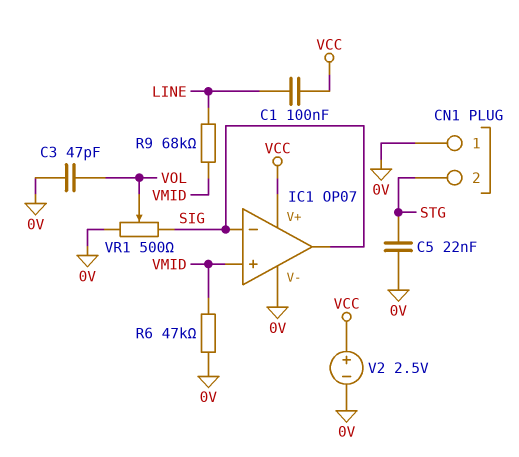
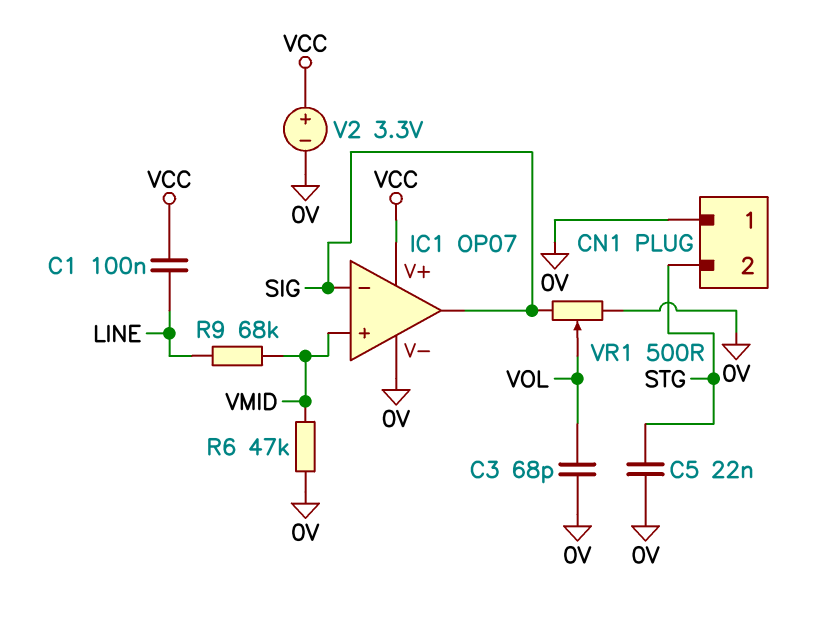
C3: 47pF (0V, VOL) -> 68pF (0V, VOL)
V2: 2.5V (plus VCC, minus 0V) -> 3.3V (plus VCC, minus 0V)

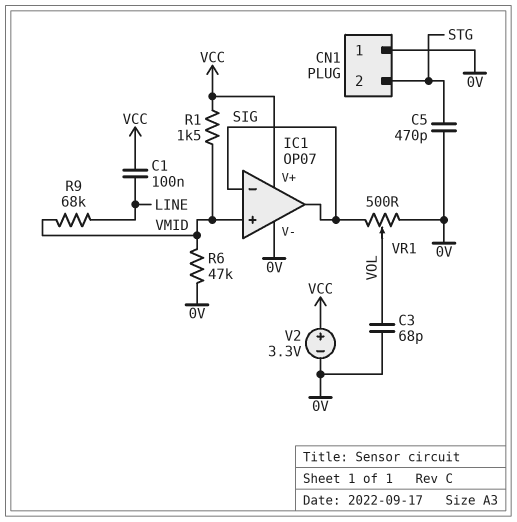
C5: 22nF (0V, STG) -> 470pF (0V, STG)
R1: none -> 1.5k (VCC, VMID)

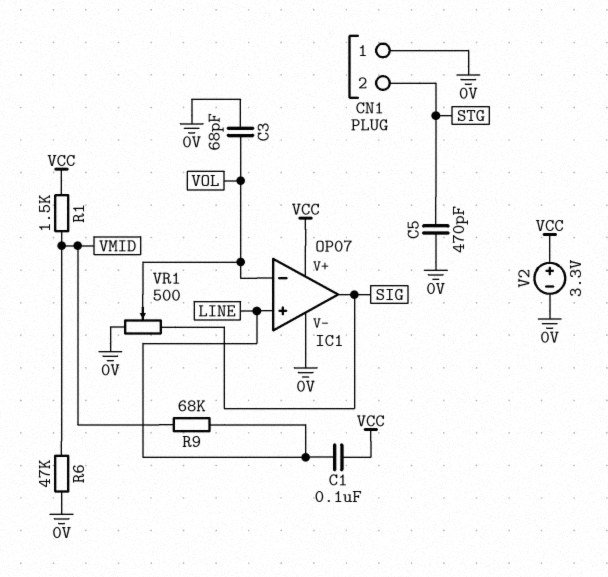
IC1 pin in+: VMID -> LINE
IC1 pin in-: SIG -> VOL

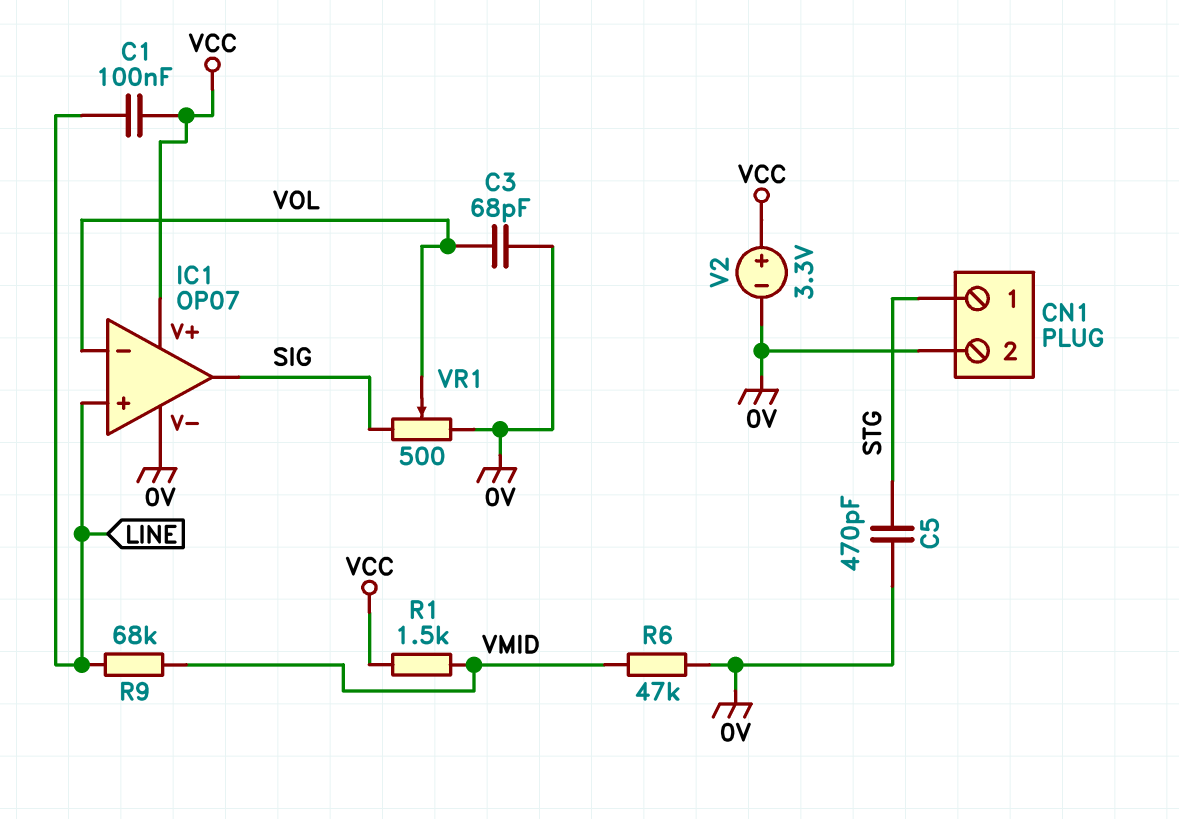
CN1 pin 1: 0V -> STG
CN1 pin 2: STG -> 0V

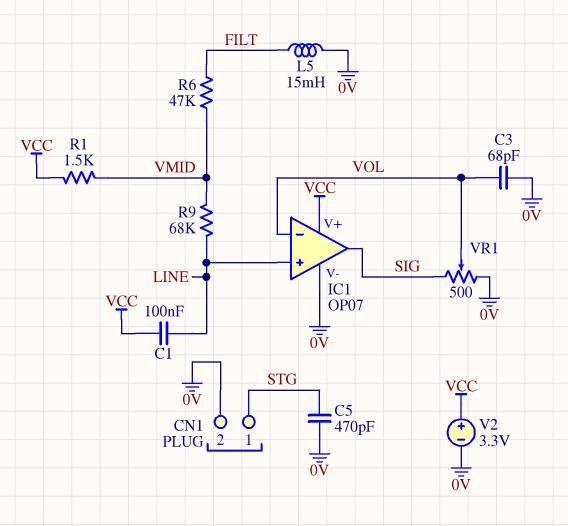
L5: none -> 15mH (0V, FILT)
R6: 47k (0V, VMID) -> 47k (FILT, VMID)

